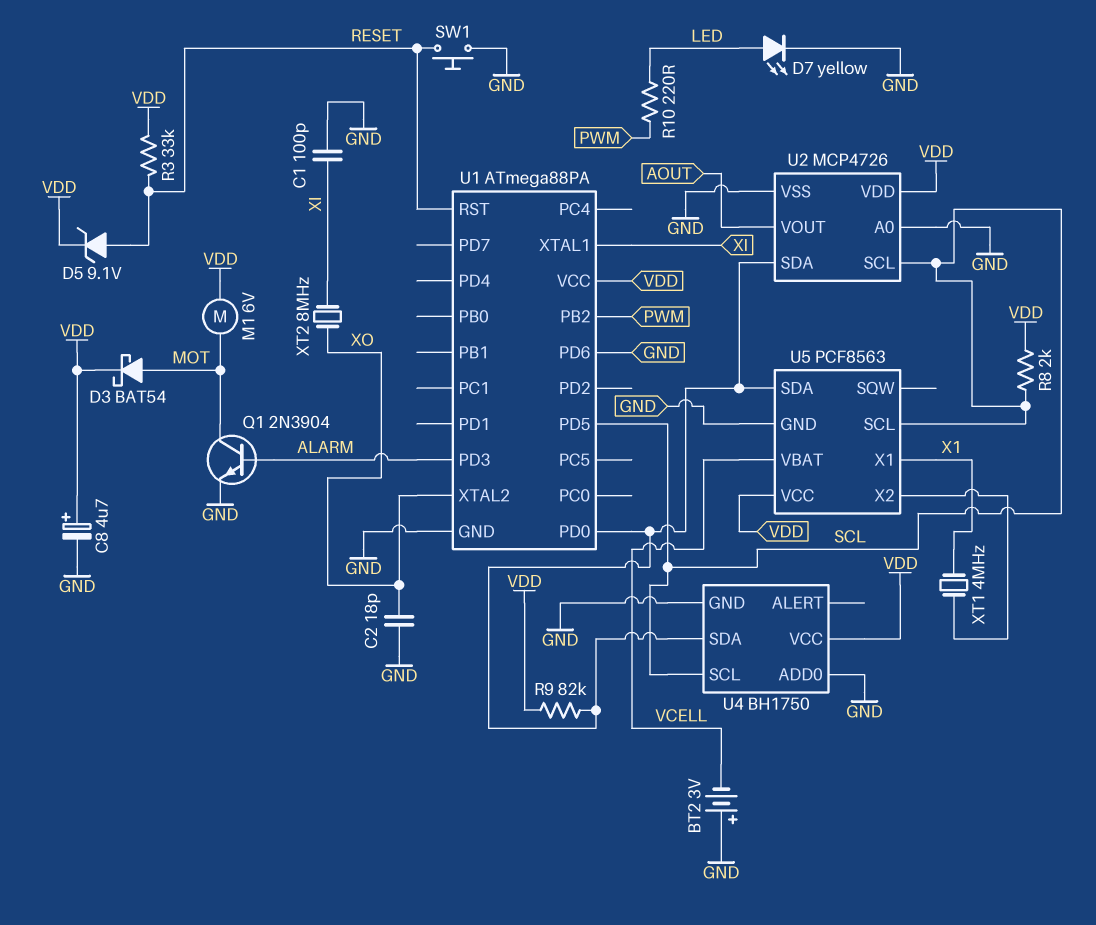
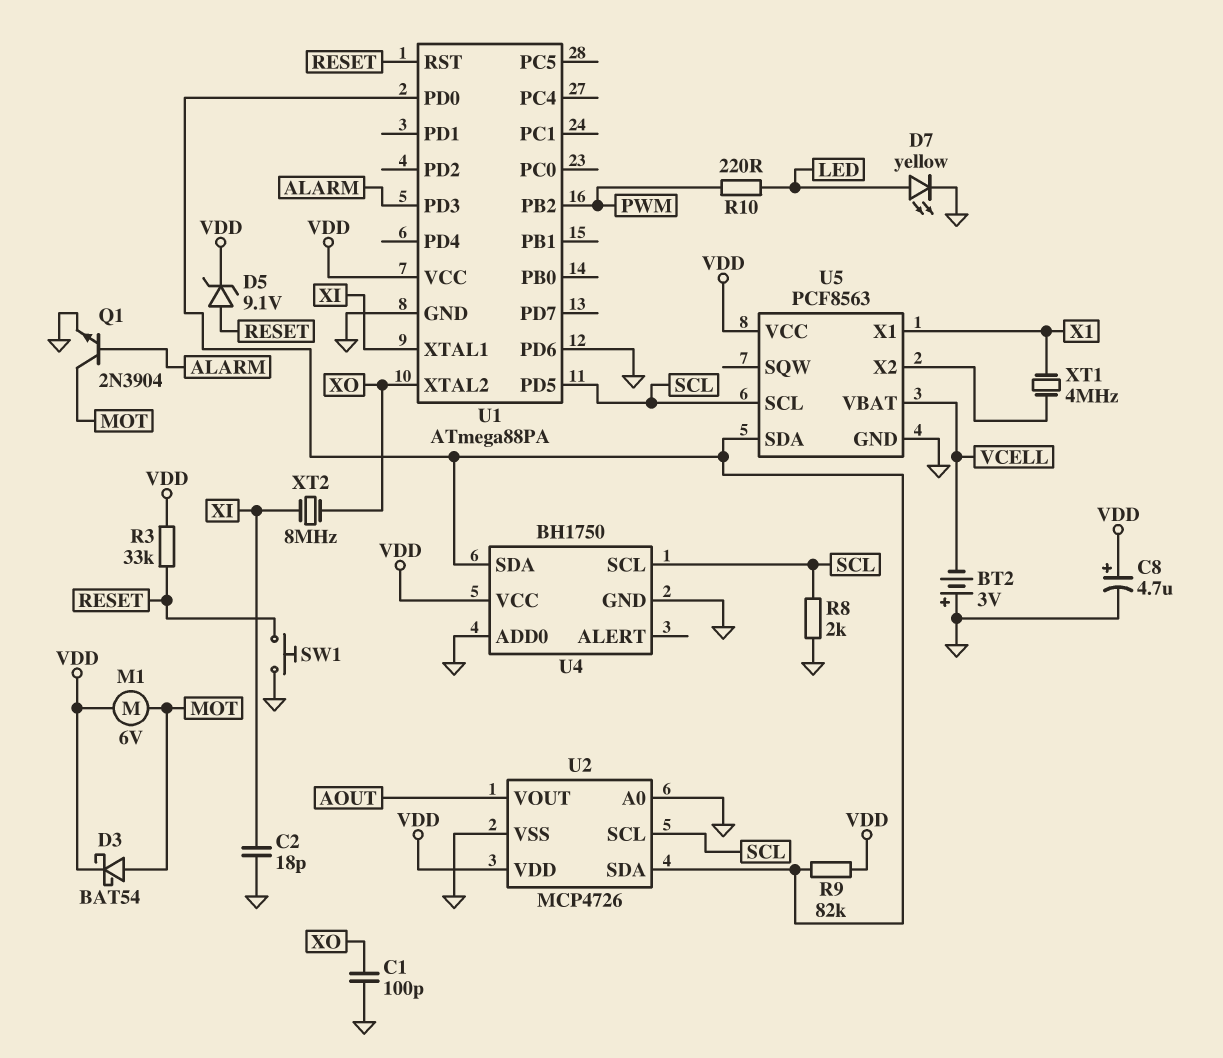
C1: 100pF (GND, XI) -> 100pF (GND, XO)
C2: 18pF (GND, XO) -> 18pF (GND, XI)
R8: 2k (SCL, VDD) -> 2k (GND, SCL)

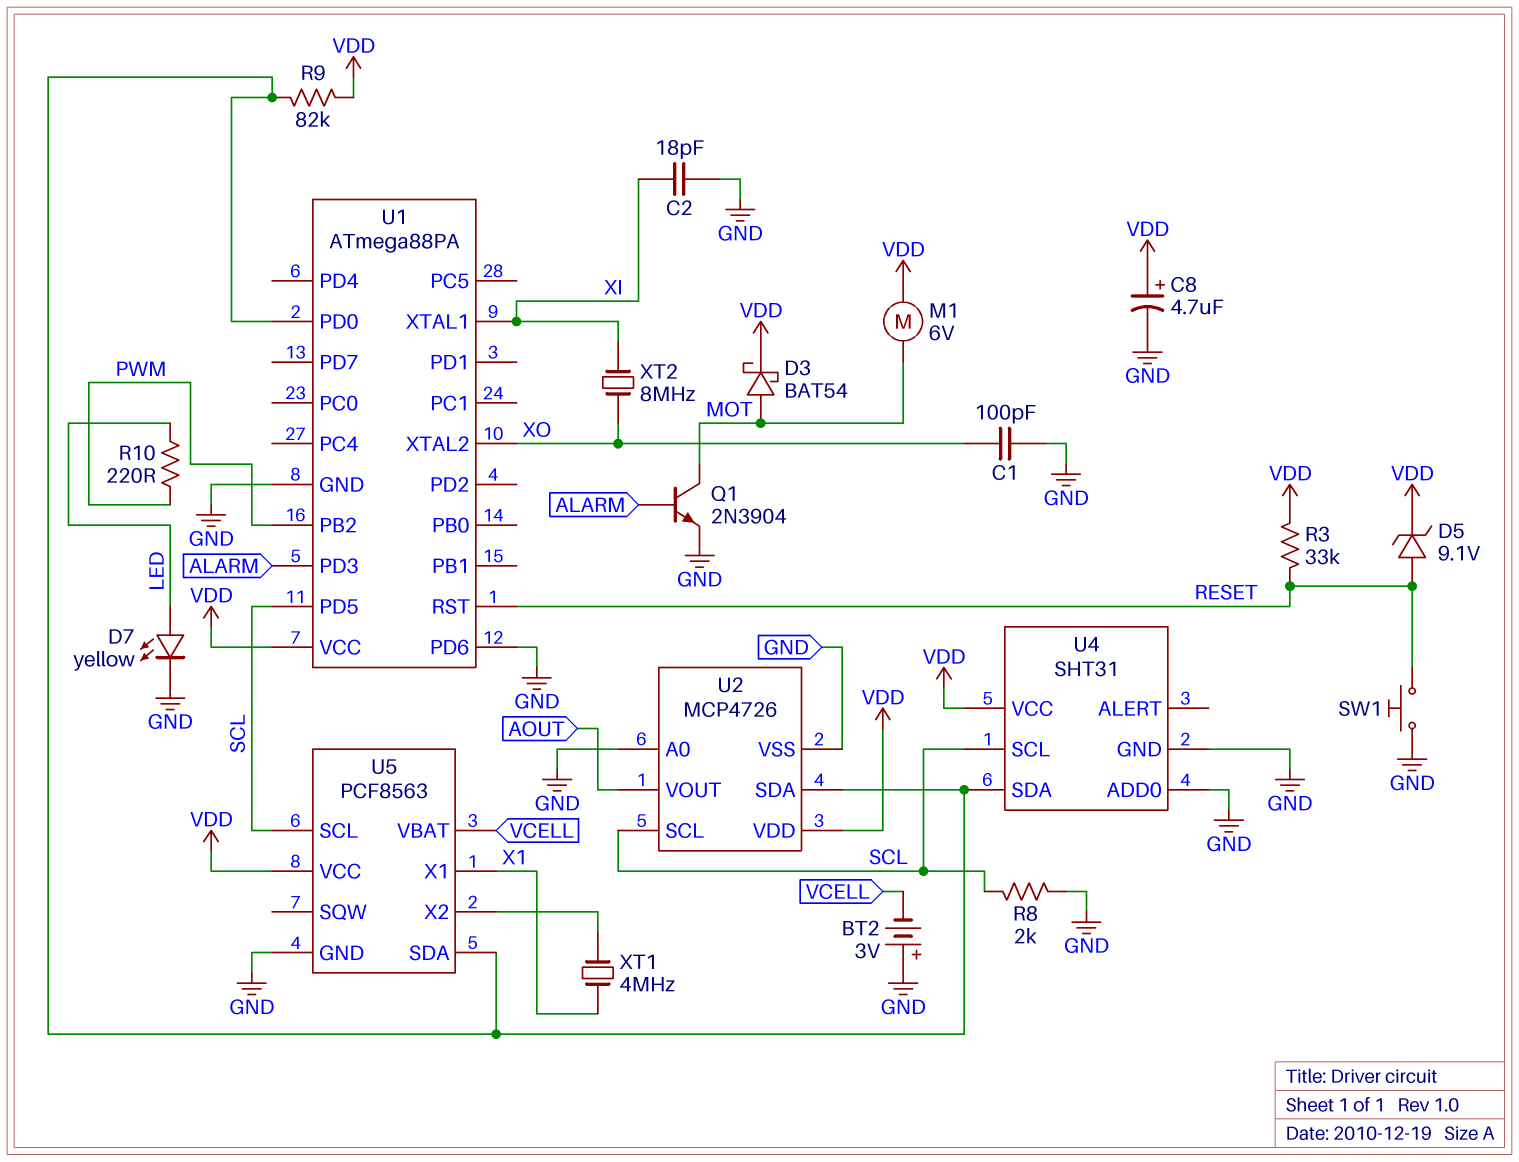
U4: BH1750 -> SHT31

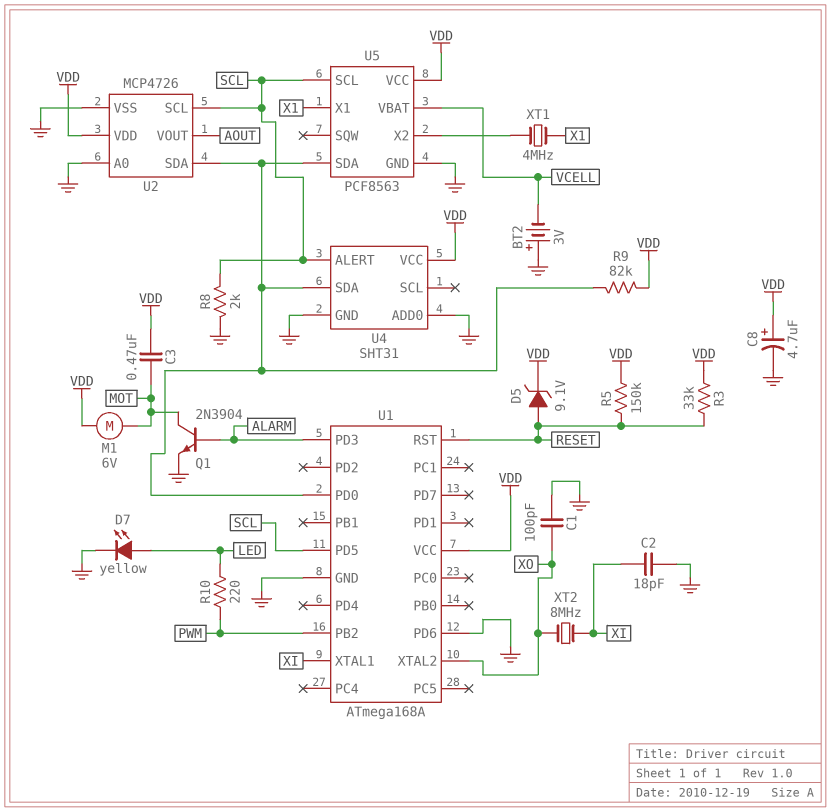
C3: none -> 470nF (MOT, VDD)
D3: schottky BAT54 (A MOT, K VDD) -> none
R5: none -> 150k (RESET, VDD)
SW1: button (GND, RESET) -> none
U1: ATmega88PA -> ATmega168A
U4 pin ALERT: none -> SCL
U4 pin SCL: SCL -> none

